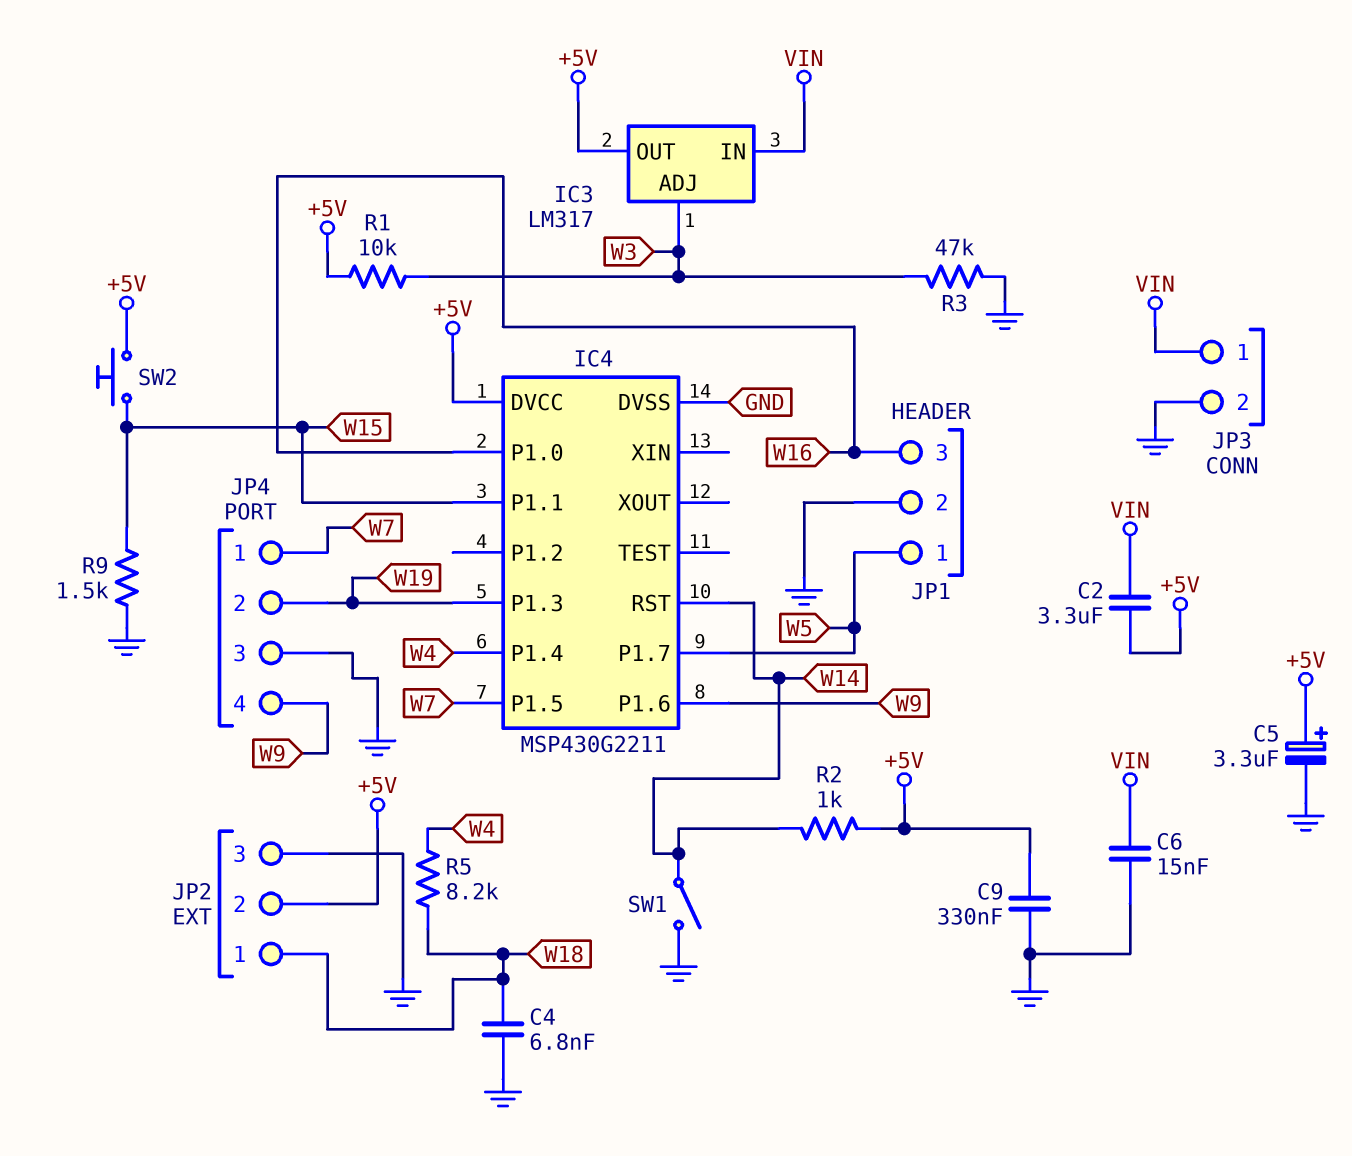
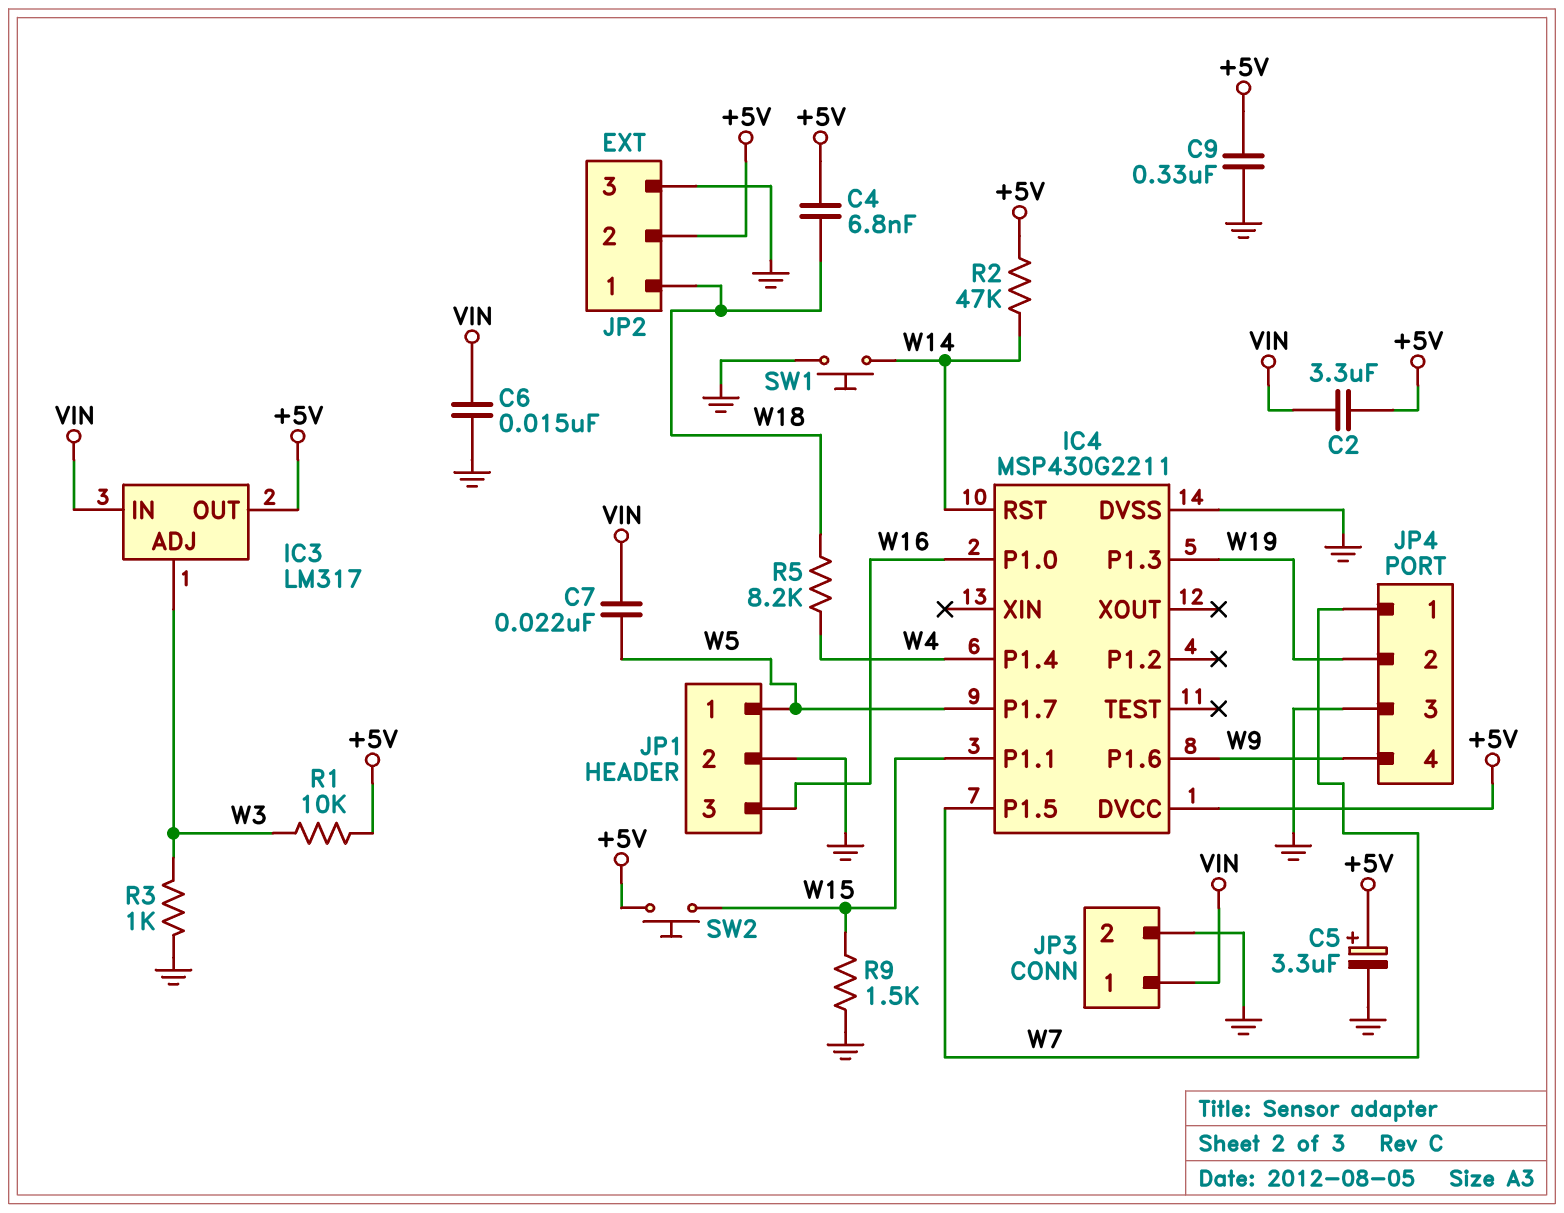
C4: 6.8nF (GND, W18) -> 6.8nF (+5V, W18)
C7: none -> 22nF (VIN, W5)
R2: 1k (+5V, W14) -> 47k (+5V, W14)
R3: 47k (GND, W3) -> 1k (GND, W3)
SW1: switch (GND, W14) -> button (GND, W14)

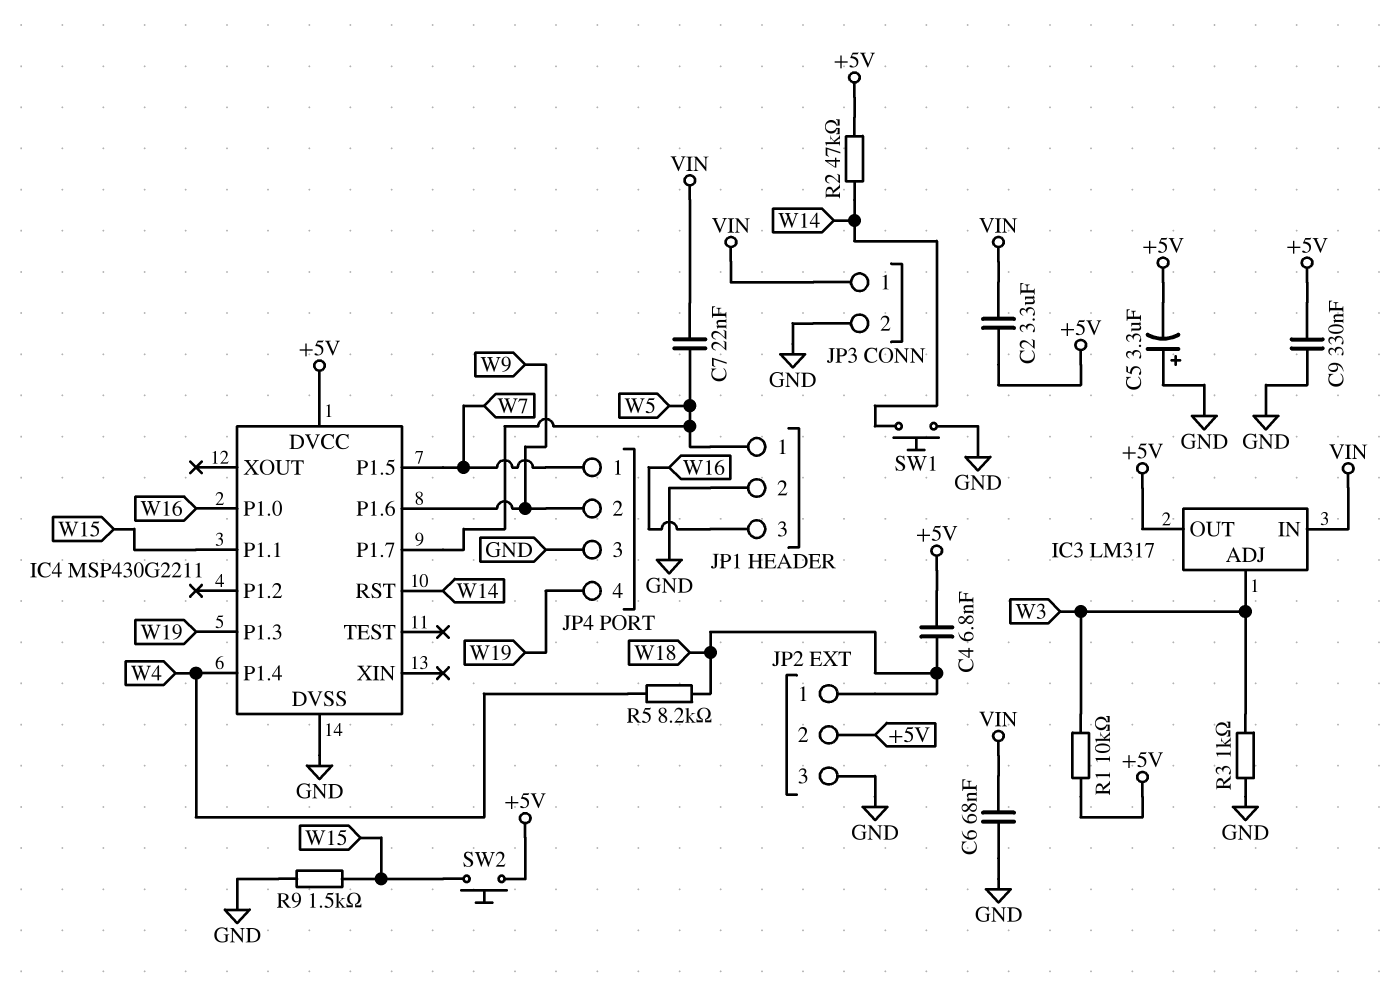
C5: 3.3uF (plus +5V, minus GND) -> 3.3uF (plus GND, minus +5V)
C6: 15nF (GND, VIN) -> 68nF (GND, VIN)
JP4 pin 2: W19 -> W9
JP4 pin 4: W9 -> W19

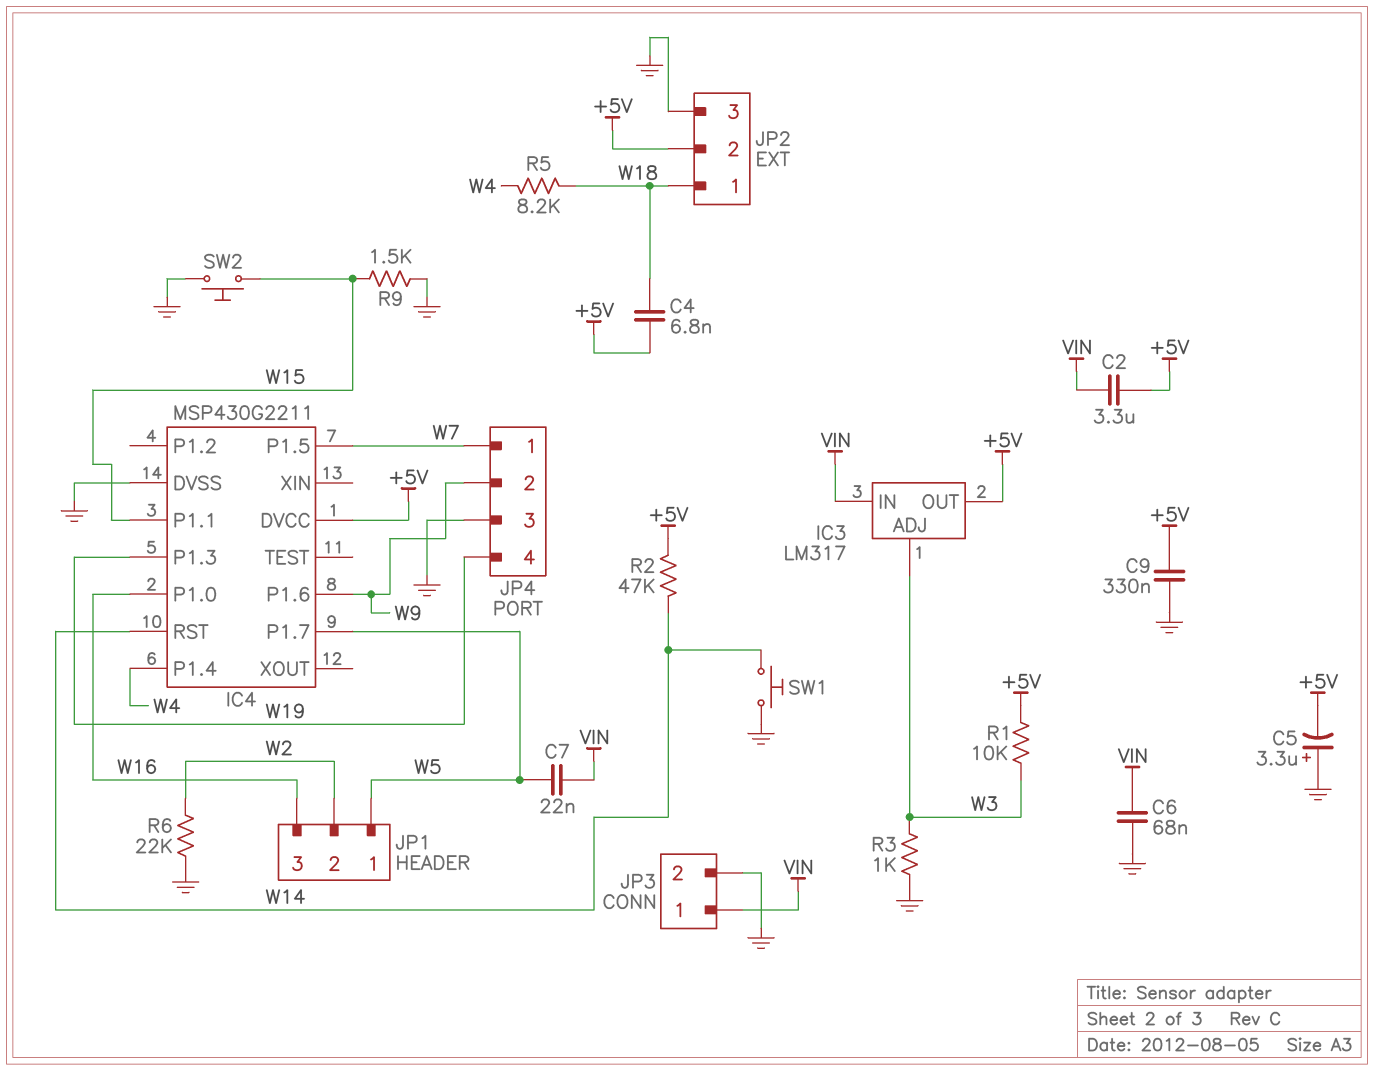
JP1 pin 2: GND -> W2
R6: none -> 22k (GND, W2)
SW2: button (+5V, W15) -> button (GND, W15)

